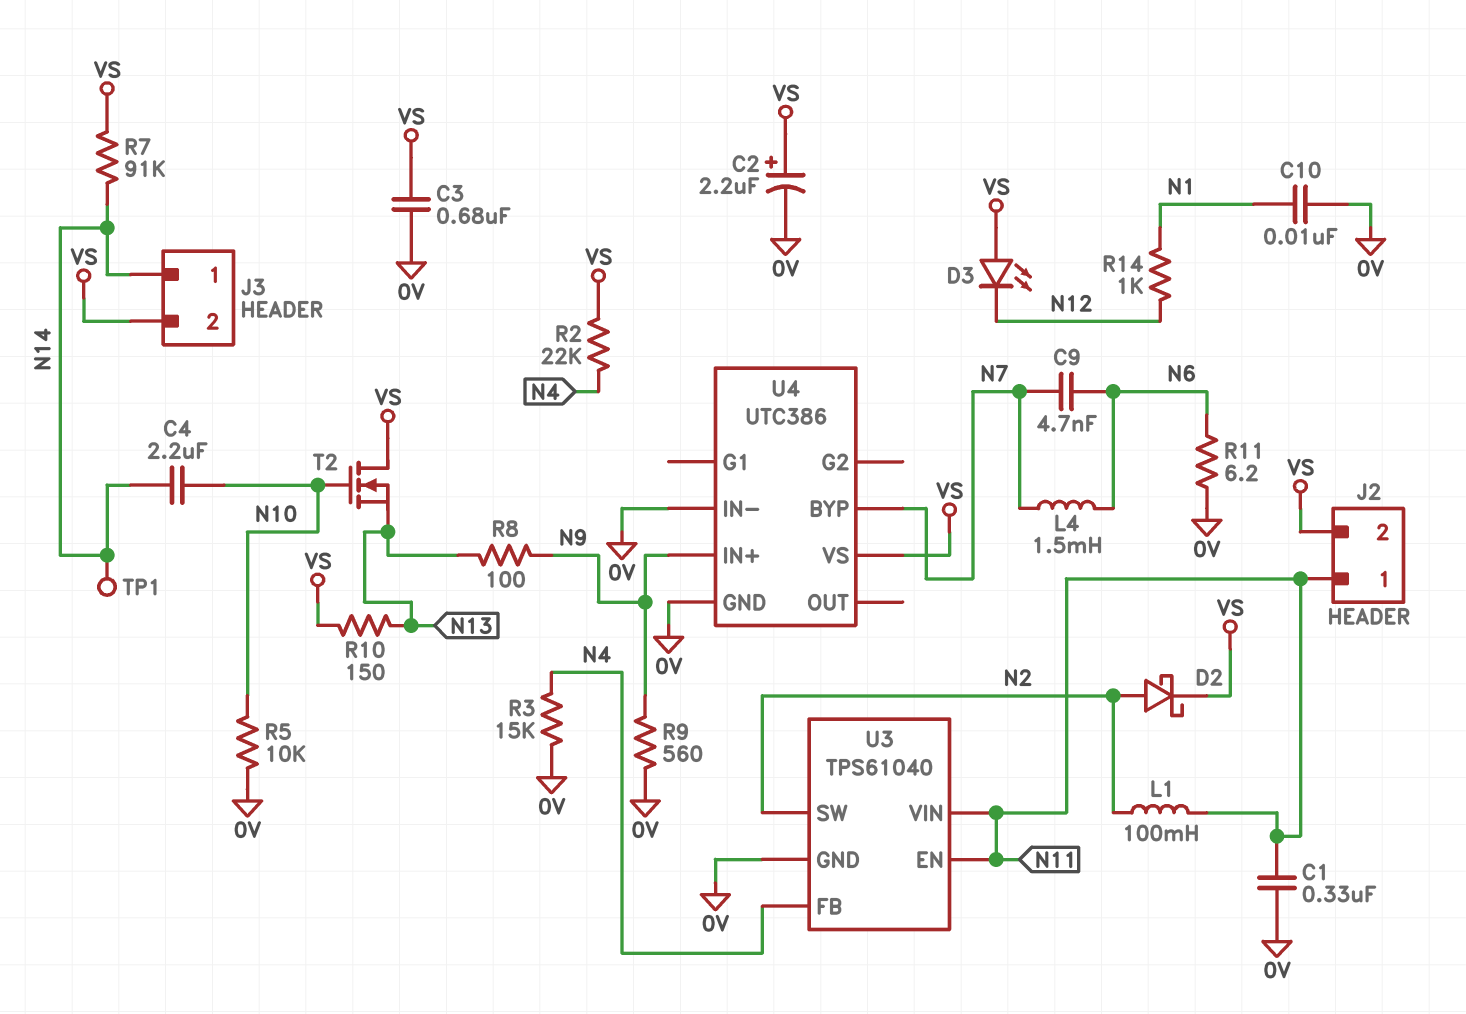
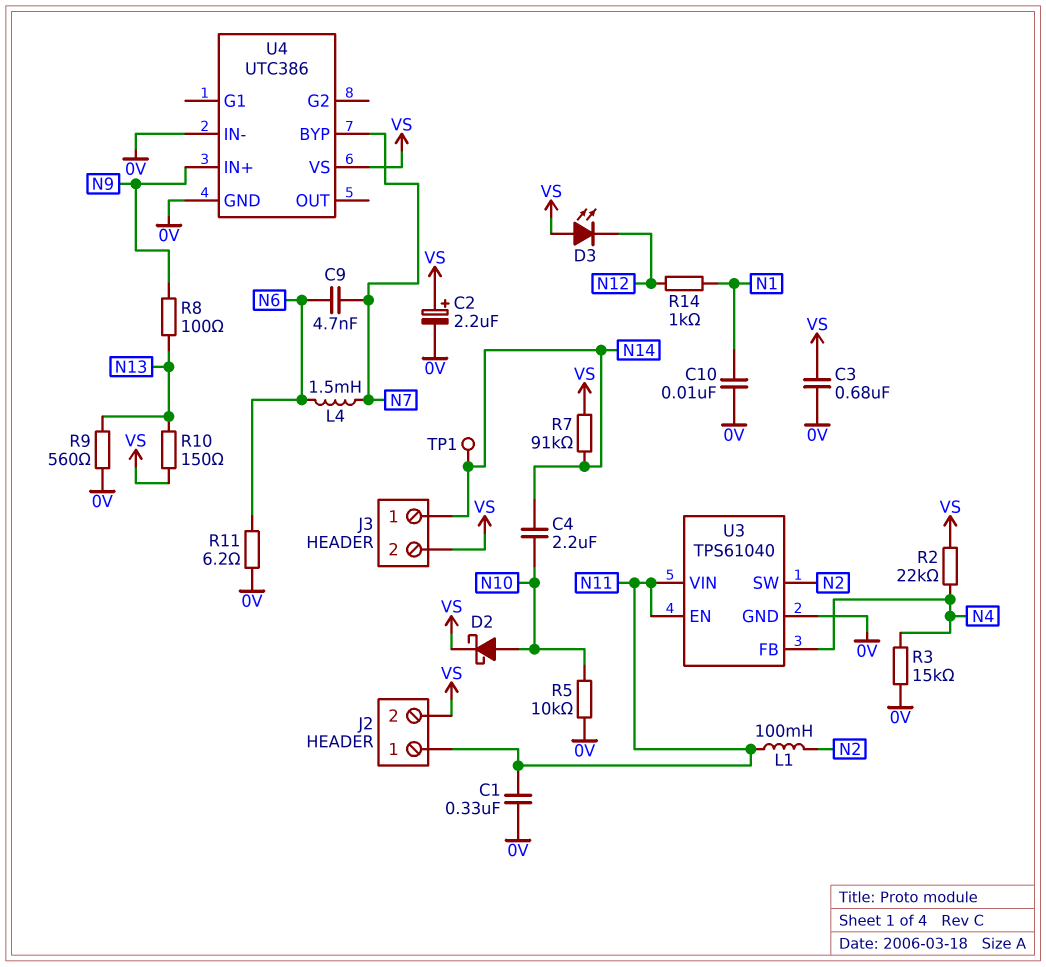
D2: schottky (A N2, K VS) -> schottky (A N10, K VS)
R9: 560 (0V, N9) -> 560 (0V, N13)
T2: NMOS (G N10, D VS, S N13) -> none

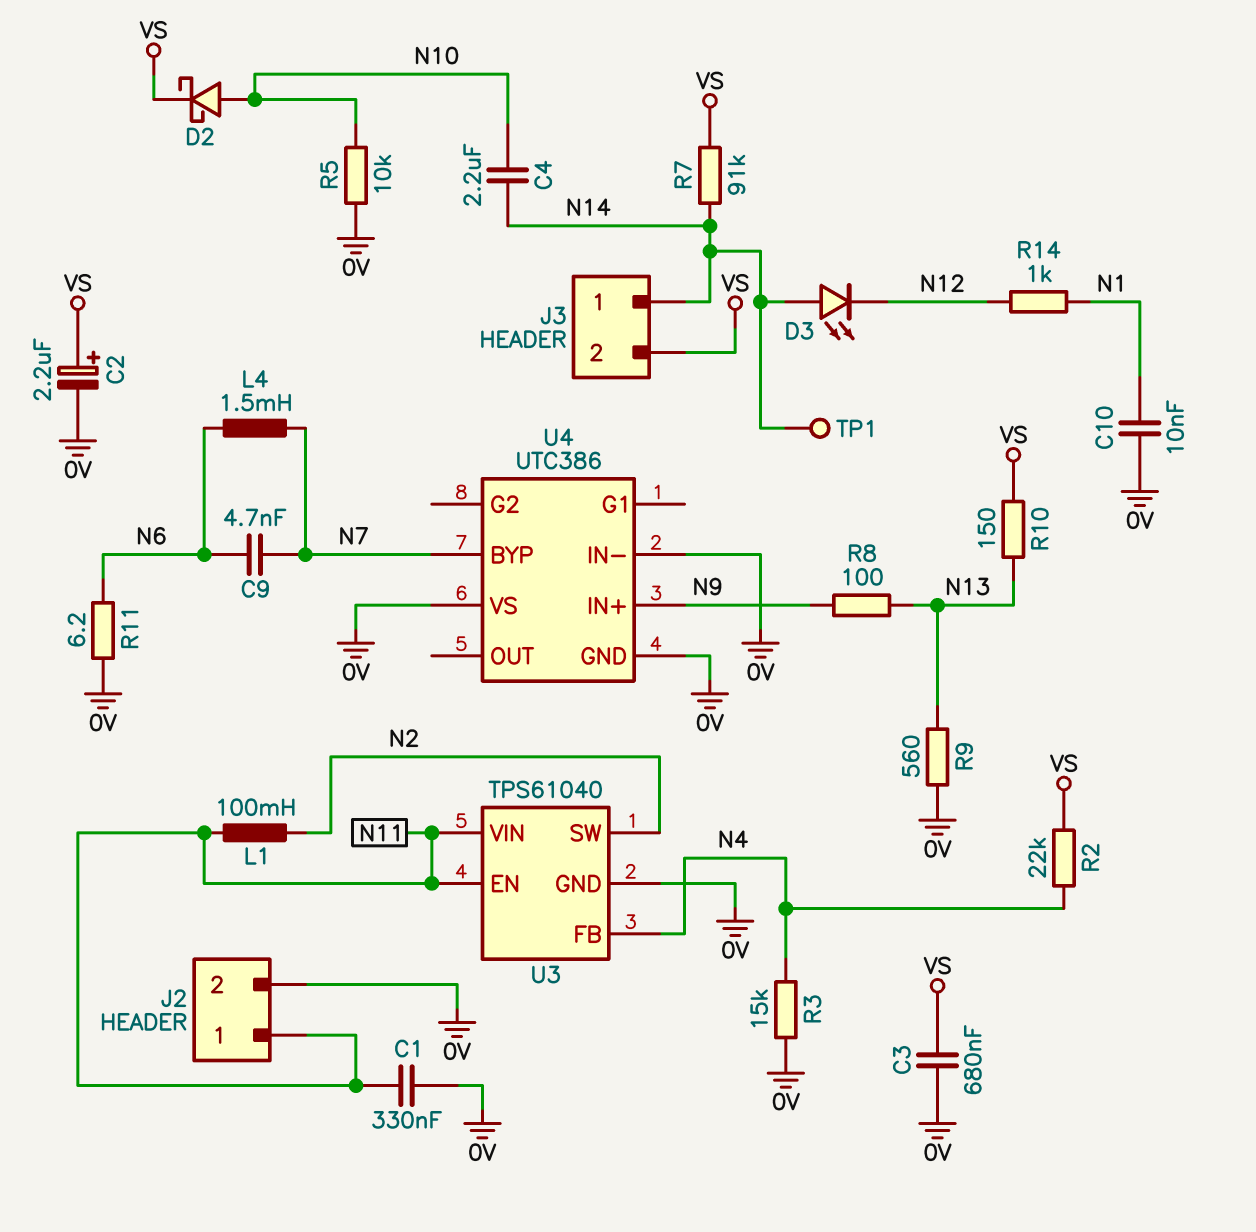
D3: LED (A VS, K N12) -> LED (A N14, K N12)
J2 pin 2: VS -> 0V
U4 pin VS: VS -> 0V

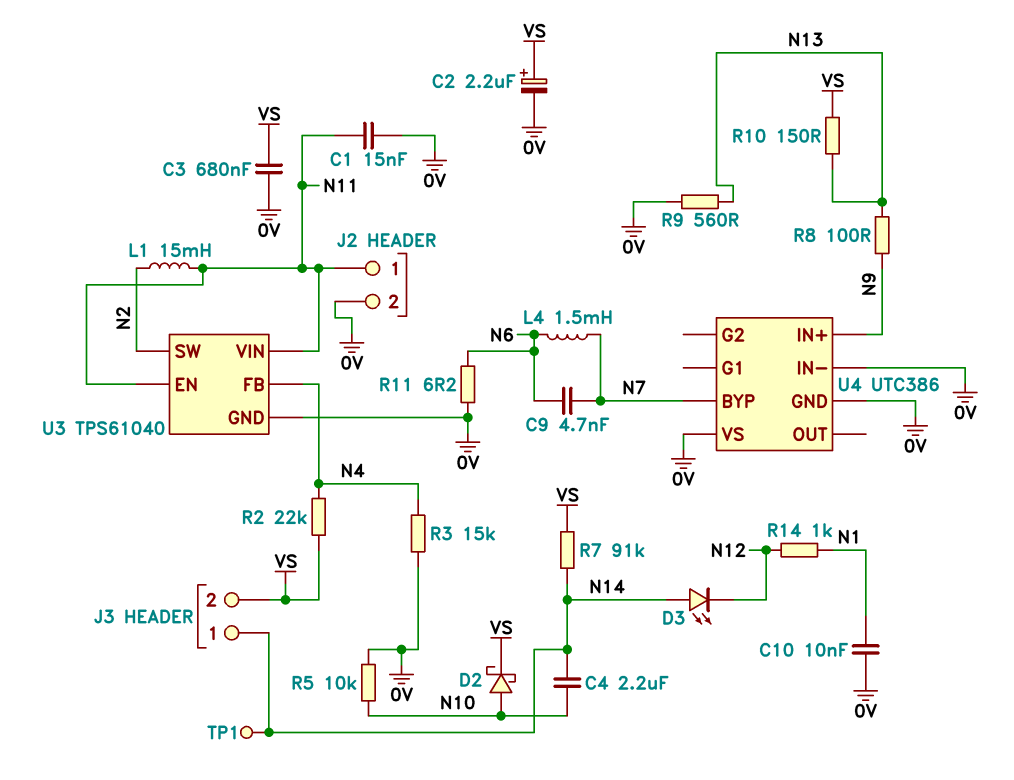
C1: 330nF (0V, N11) -> 15nF (0V, N11)
L1: 100mH (N2, N11) -> 15mH (N2, N11)

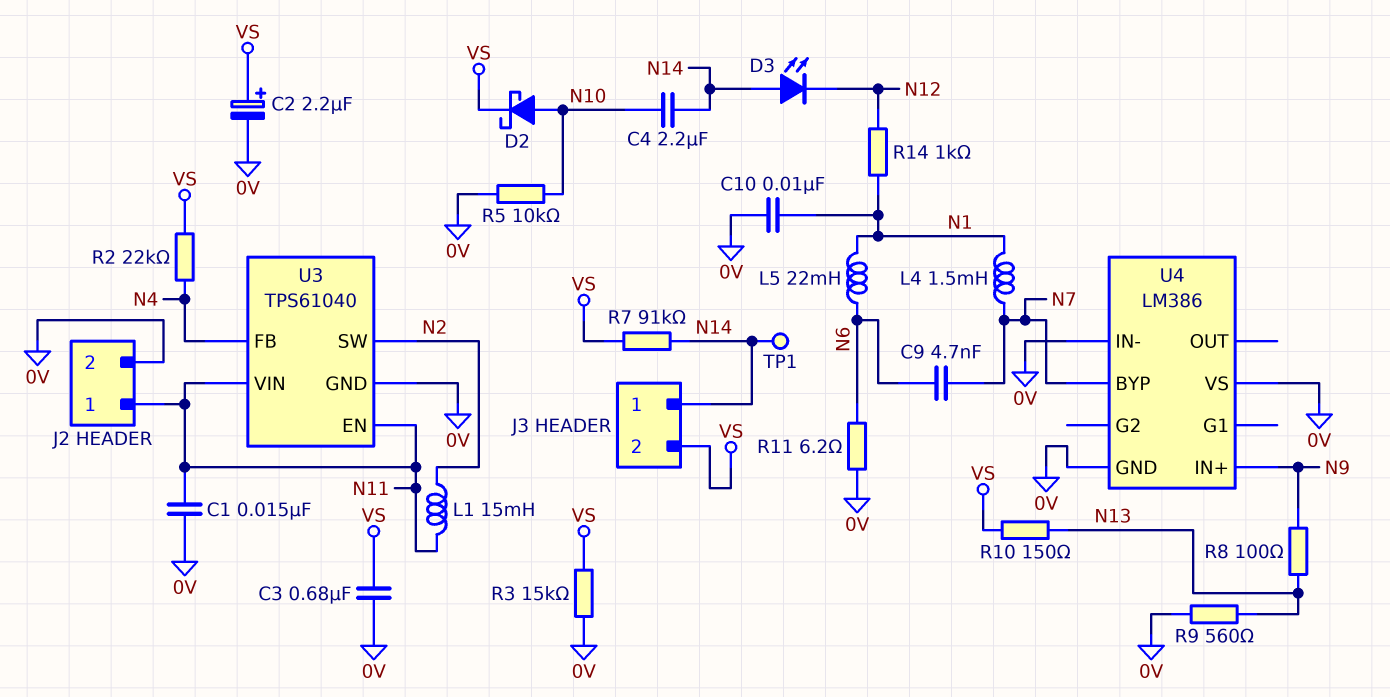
L4: 1.5mH (N6, N7) -> 1.5mH (N1, N7)
L5: none -> 22mH (N1, N6)
R3: 15k (0V, N4) -> 15k (0V, VS)
U4: UTC386 -> LM386

